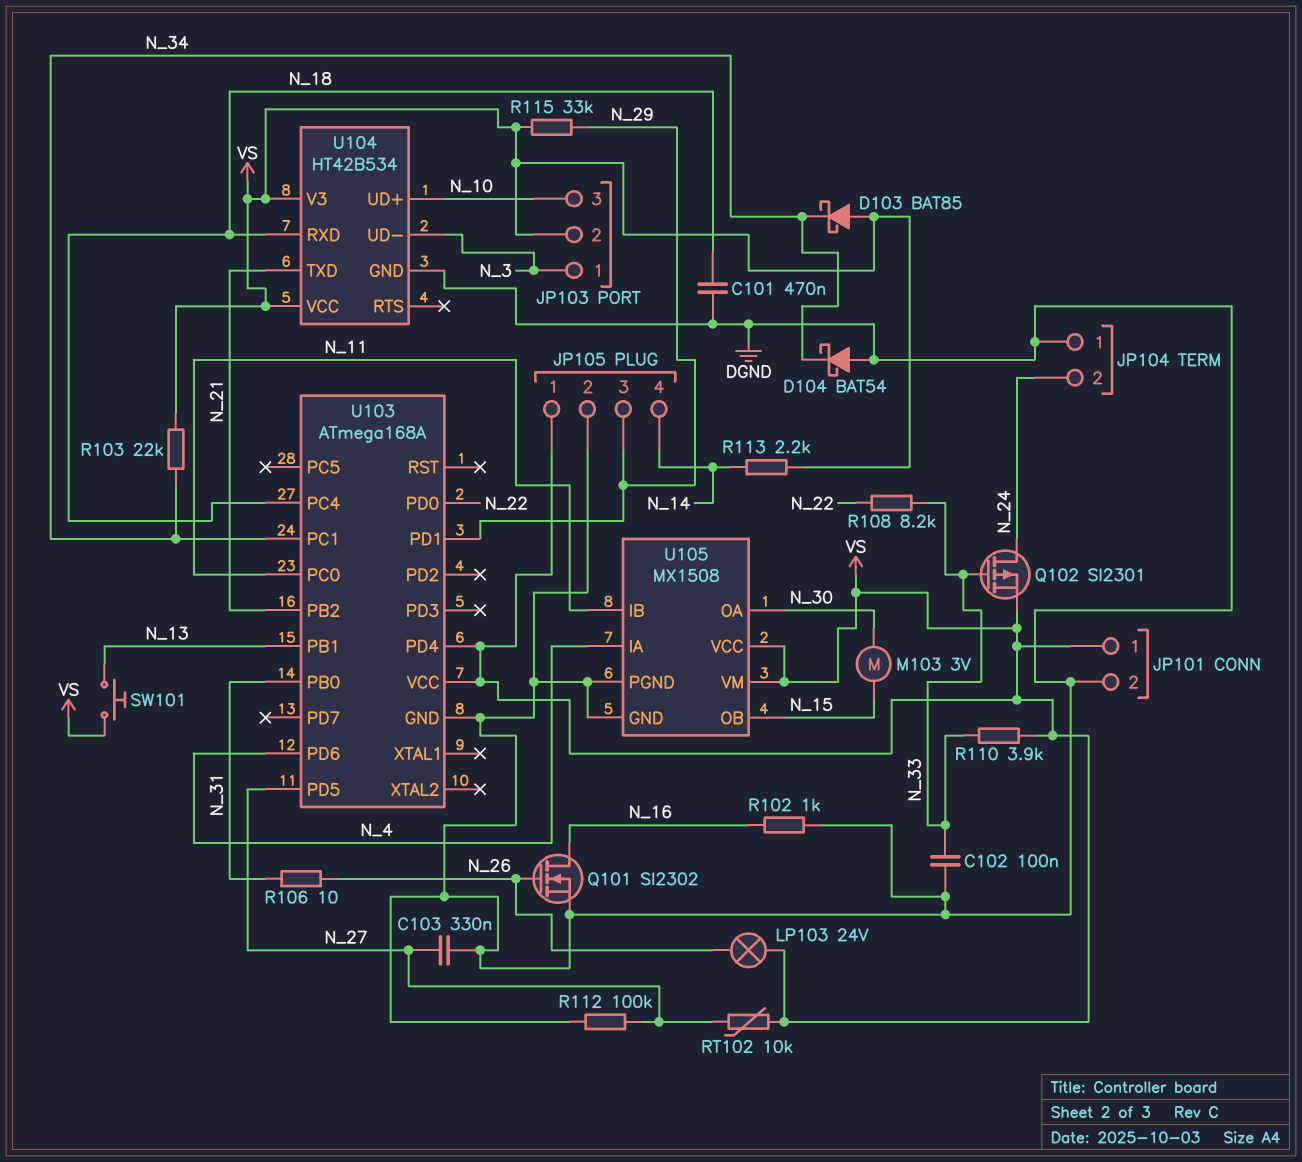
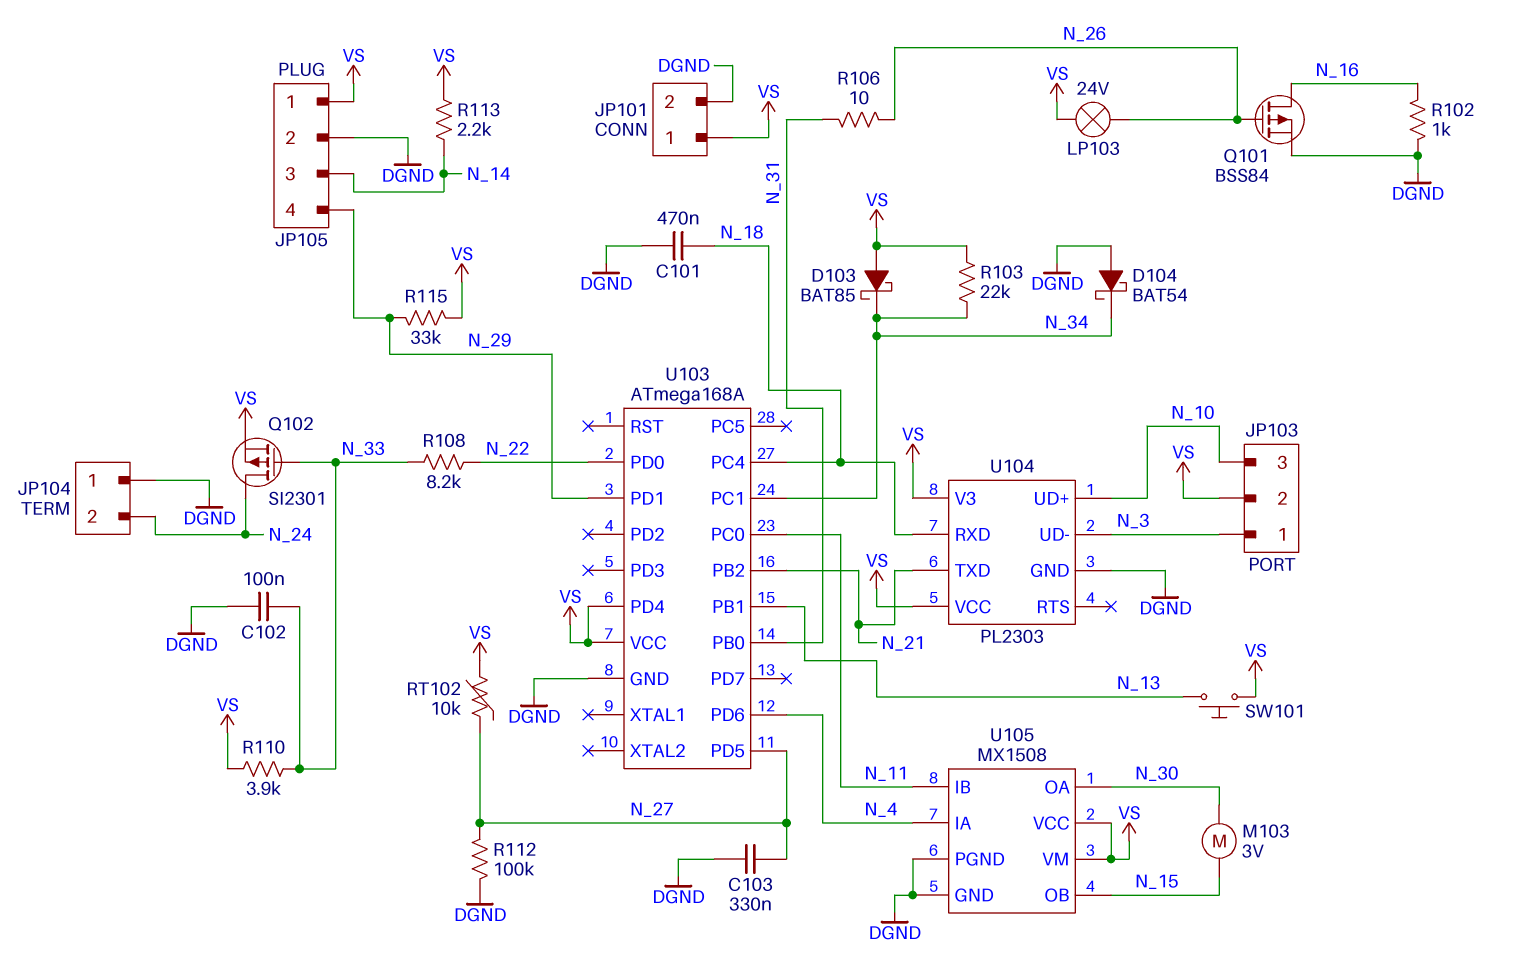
JP105 pin 3: N_29 -> N_14
JP105 pin 4: N_14 -> N_29
Q101: NMOS SI2302 (G N_26, D N_16, S DGND) -> PMOS BSS84 (G N_26, D N_16, S DGND)
U104: HT42B534 -> PL2303

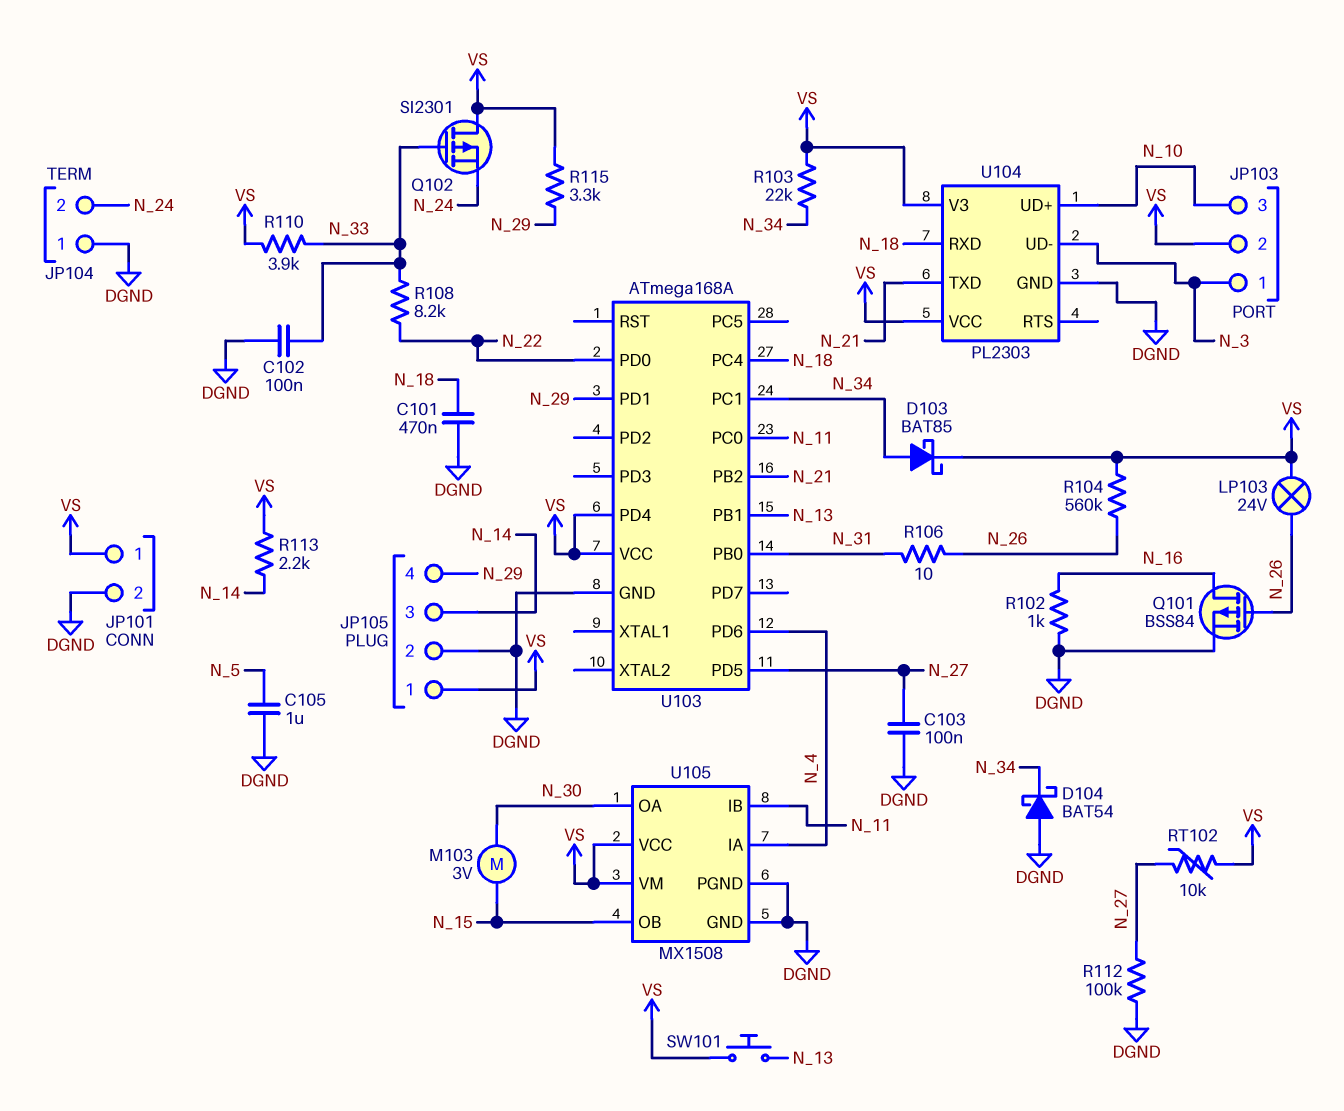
C103: 330nF (DGND, N_27) -> 100nF (DGND, N_27)
C105: none -> 1uF (DGND, N_5)
D103: schottky BAT85 (A VS, K N_34) -> schottky BAT85 (A N_34, K VS)
Q102: PMOS SI2301 (G N_33, D N_24, S VS) -> PMOS SI2301 (G N_33, D VS, S N_24)
R104: none -> 560k (N_26, VS)
R115: 33k (N_29, VS) -> 3.3k (N_29, VS)

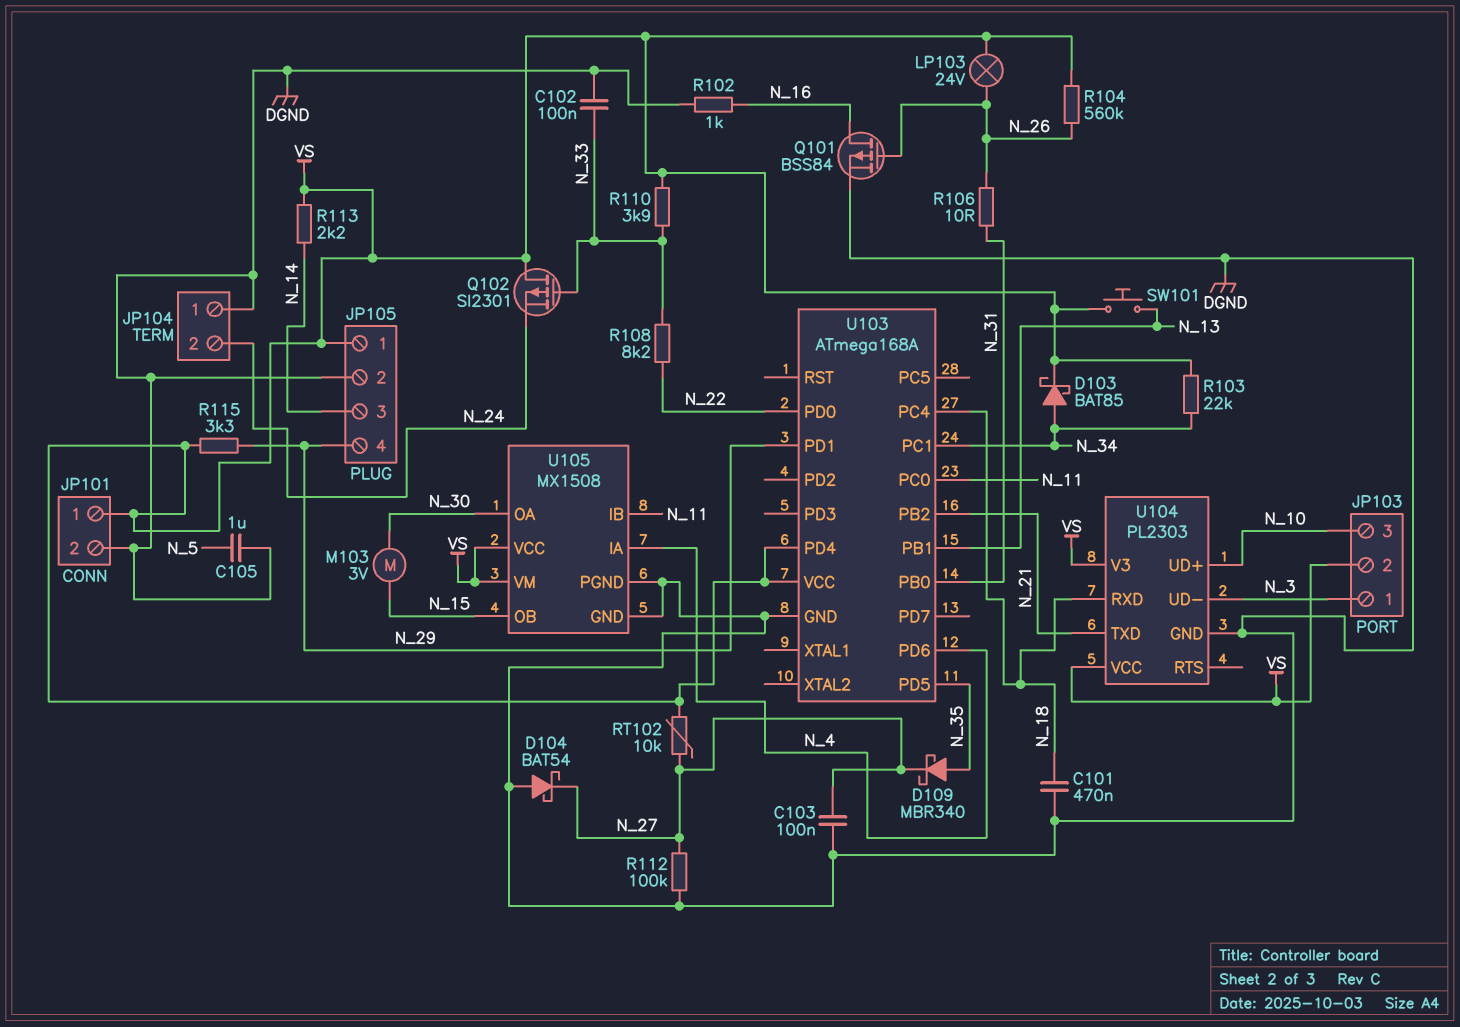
D104: schottky BAT54 (A DGND, K N_34) -> schottky BAT54 (A DGND, K N_27)
D109: none -> schottky MBR340 (A N_35, K N_27)
U103 pin PD5: N_27 -> N_35

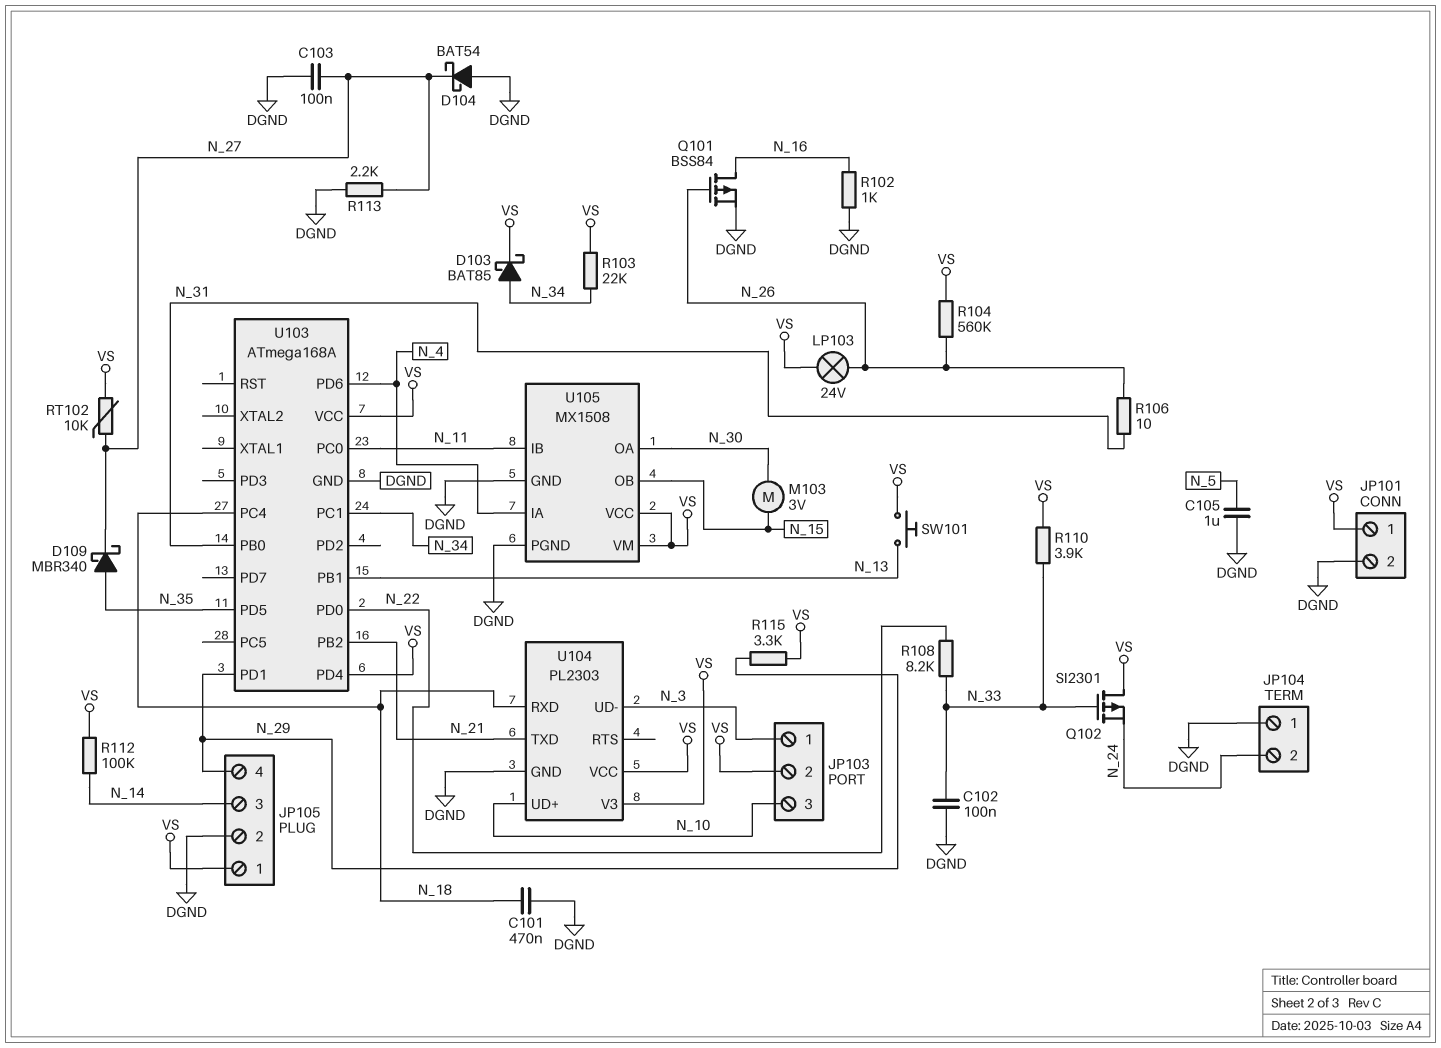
R112: 100k (DGND, N_27) -> 100k (N_14, VS)
R113: 2.2k (N_14, VS) -> 2.2k (DGND, N_27)

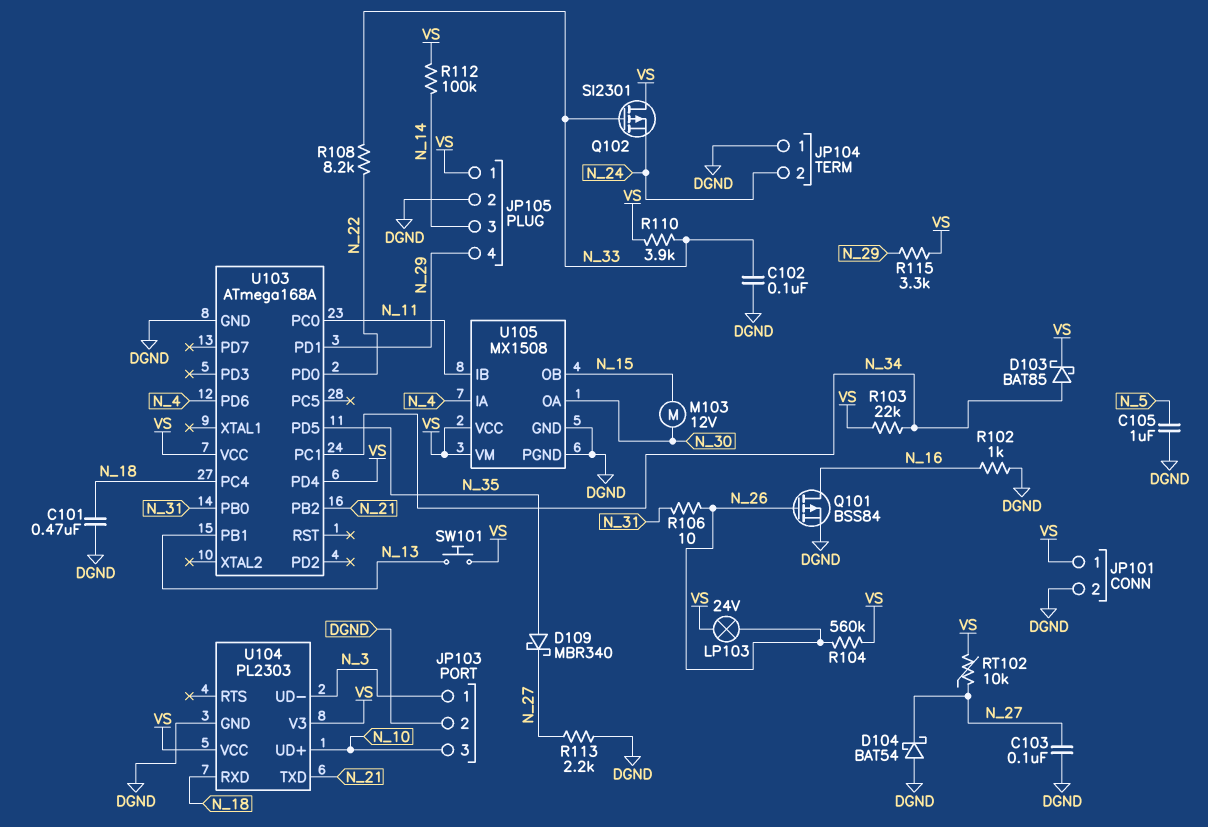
JP103 pin 2: VS -> DGND
M103: motor 3V (N_15, N_30) -> motor 12V (N_15, N_30)

